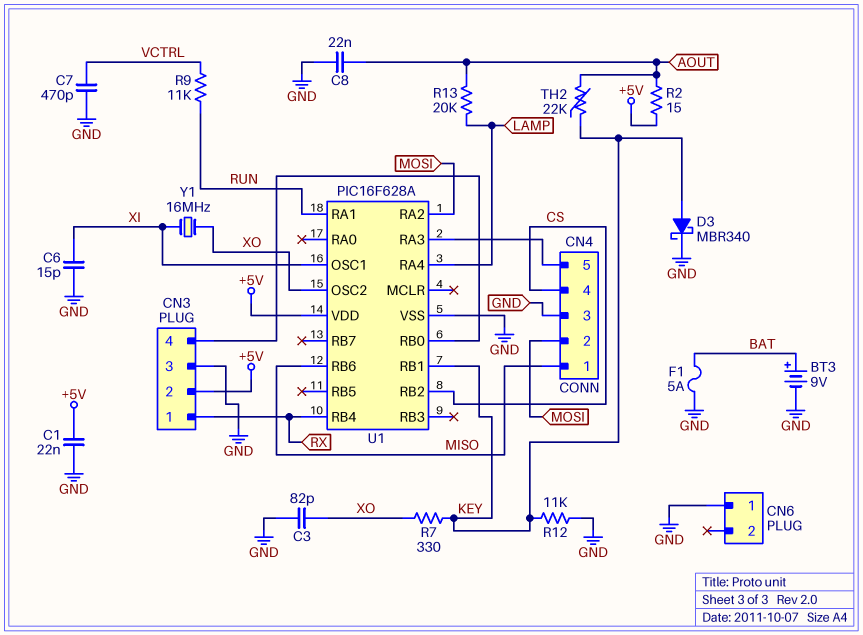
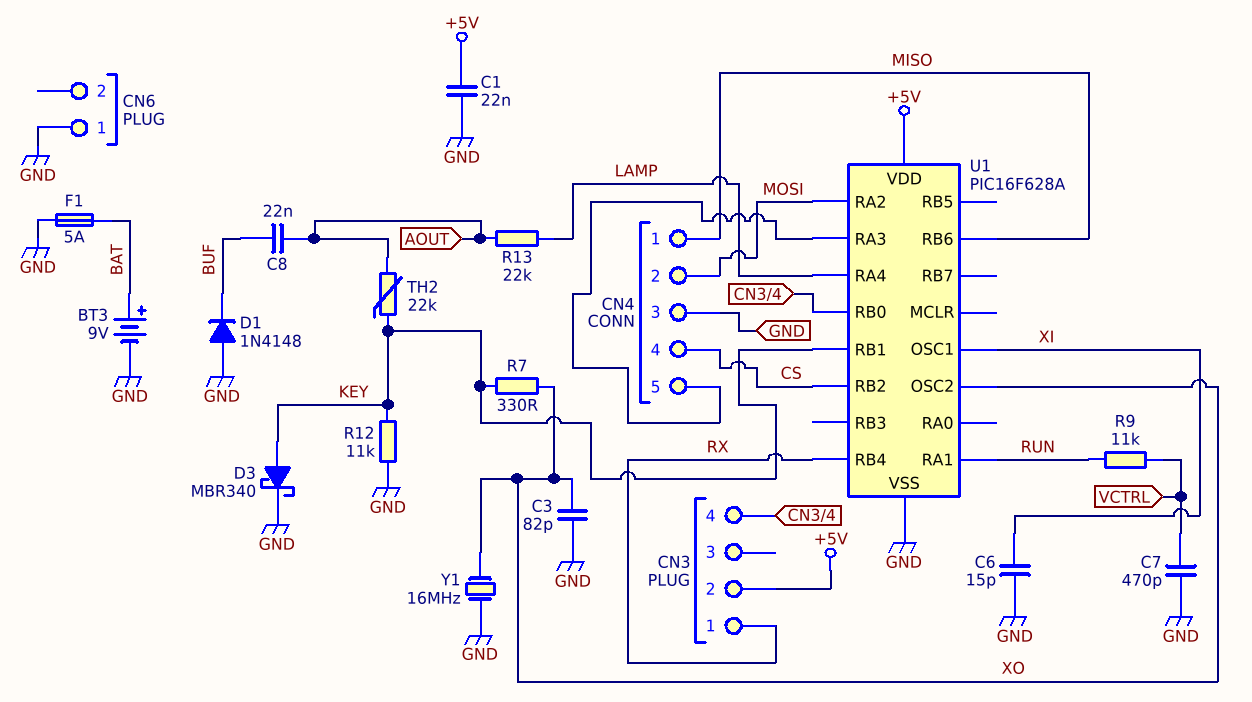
C8: 22nF (AOUT, GND) -> 22nF (AOUT, BUF)
CN3 pin 3: GND -> none
D1: none -> diode 1N4148 (A GND, K BUF)
R2: 15 (+5V, AOUT) -> none
R13: 20k (AOUT, LAMP) -> 22k (AOUT, LAMP)
Y1: 16MHz (XI, XO) -> 16MHz (GND, XO)

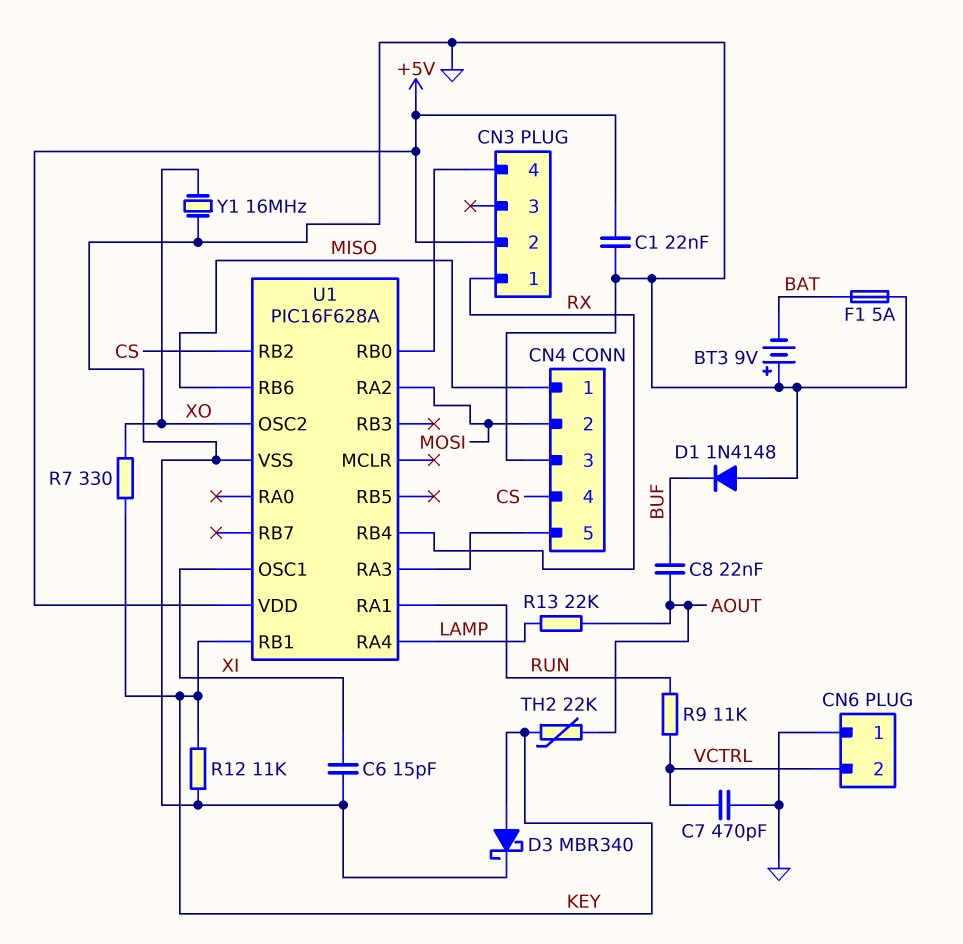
BT3: 9V (plus BAT, minus GND) -> 9V (plus GND, minus BAT)
C3: 82pF (GND, XO) -> none
CN6 pin 2: none -> VCTRL

